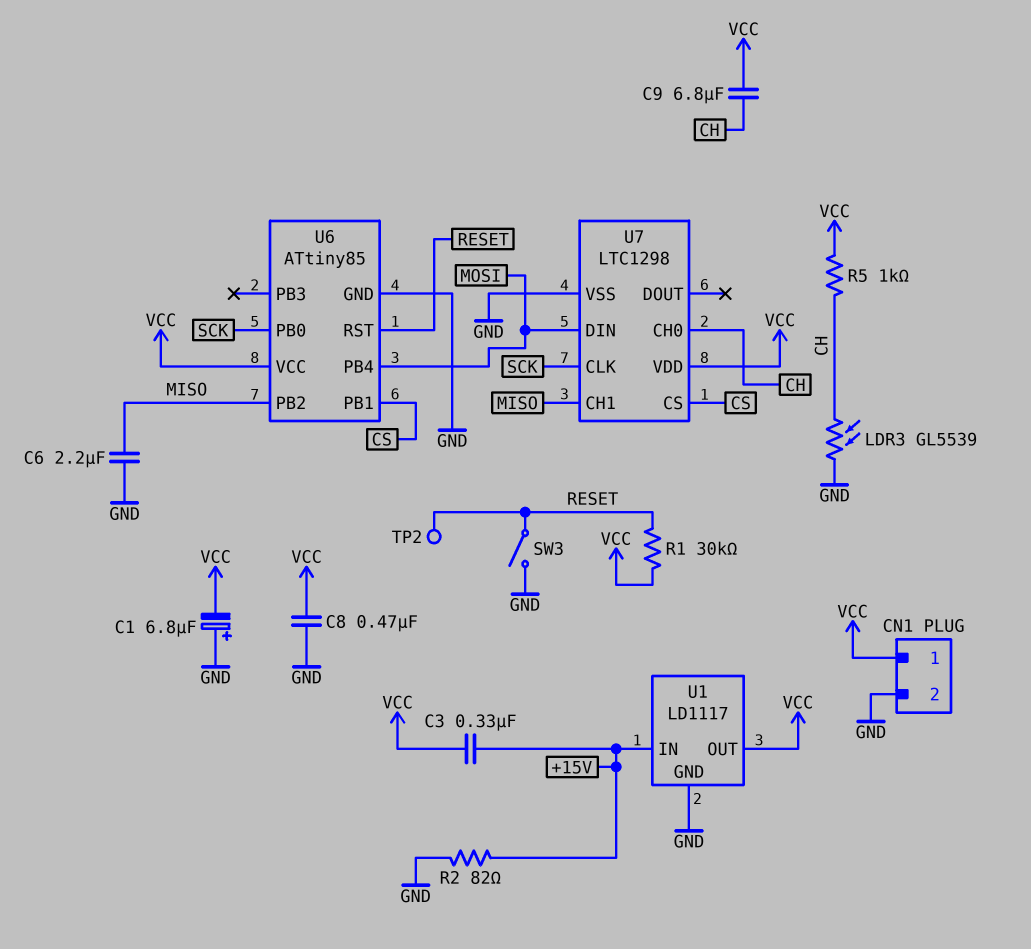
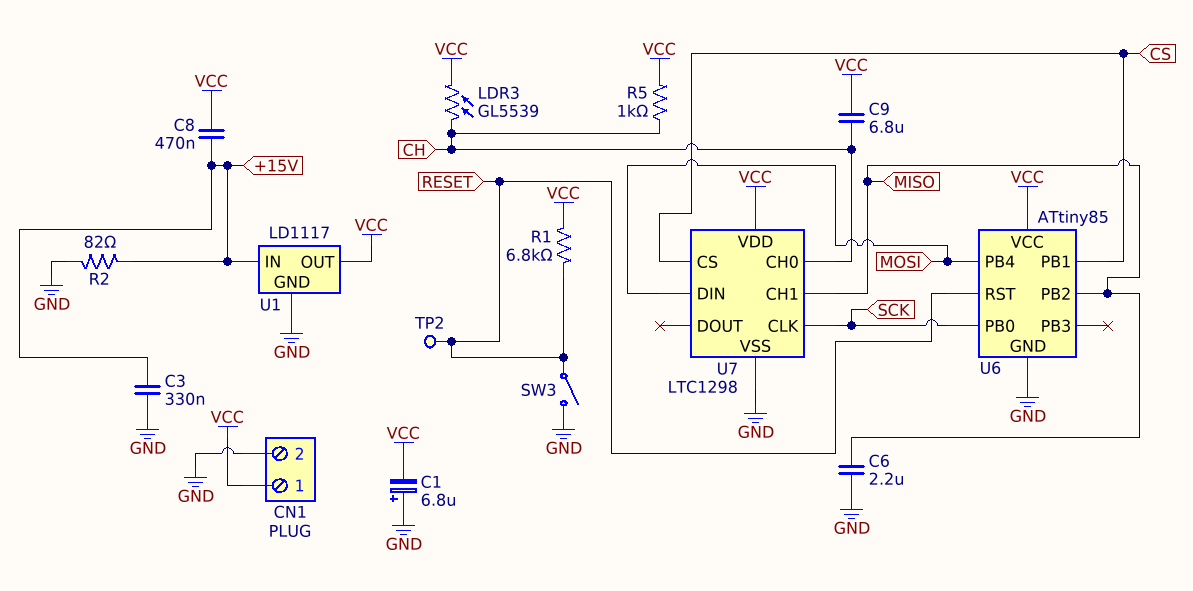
C3: 330nF (+15V, VCC) -> 330nF (+15V, GND)
C8: 470nF (GND, VCC) -> 470nF (+15V, VCC)
LDR3: GL5539 (CH, GND) -> GL5539 (CH, VCC)
R1: 30k (RESET, VCC) -> 6.8k (RESET, VCC)

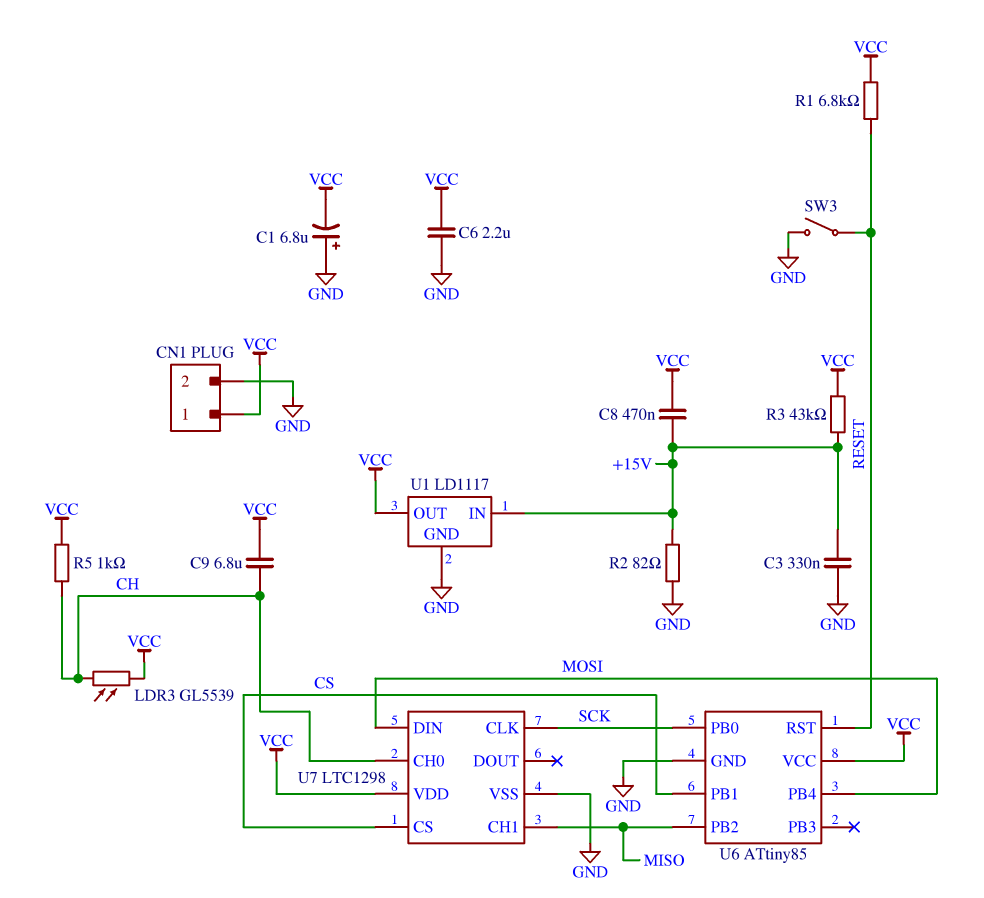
C6: 2.2uF (GND, MISO) -> 2.2uF (GND, VCC)
R3: none -> 43k (+15V, VCC)
TP2: test point (RESET) -> none

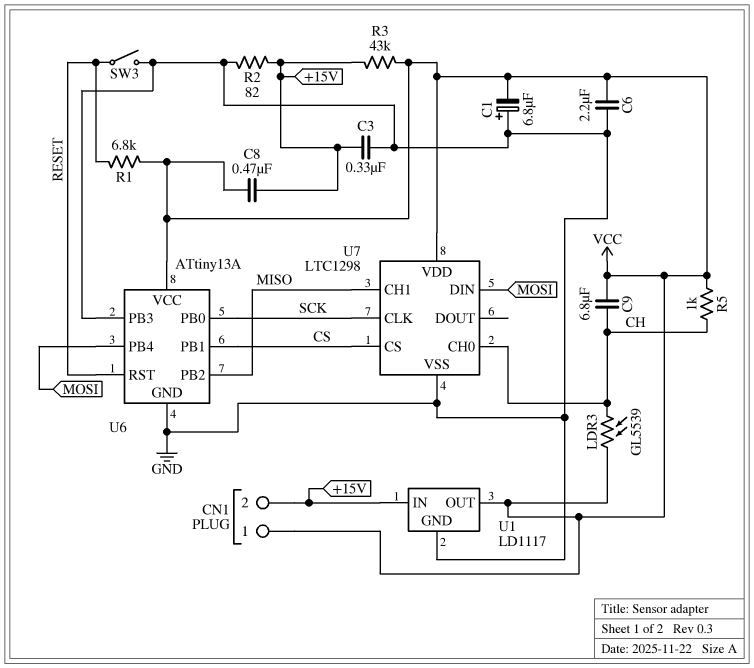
CN1 pin 2: GND -> +15V
U6: ATtiny85 -> ATtiny13A
U6 pin PB3: none -> GND

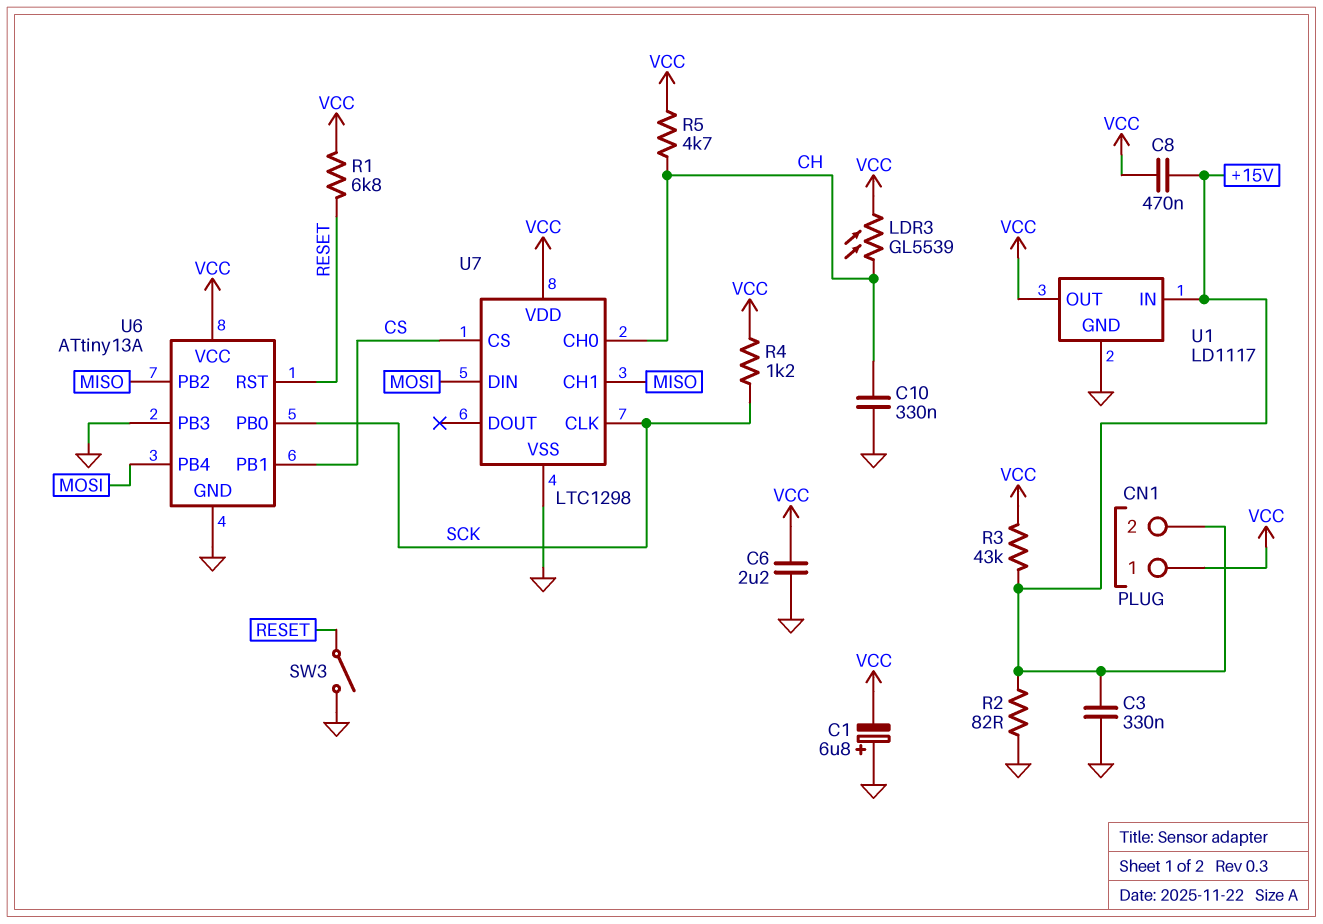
C9: 6.8uF (CH, VCC) -> none
C10: none -> 330nF (CH, GND)
R4: none -> 1.2k (SCK, VCC)
R5: 1k (CH, VCC) -> 4.7k (CH, VCC)

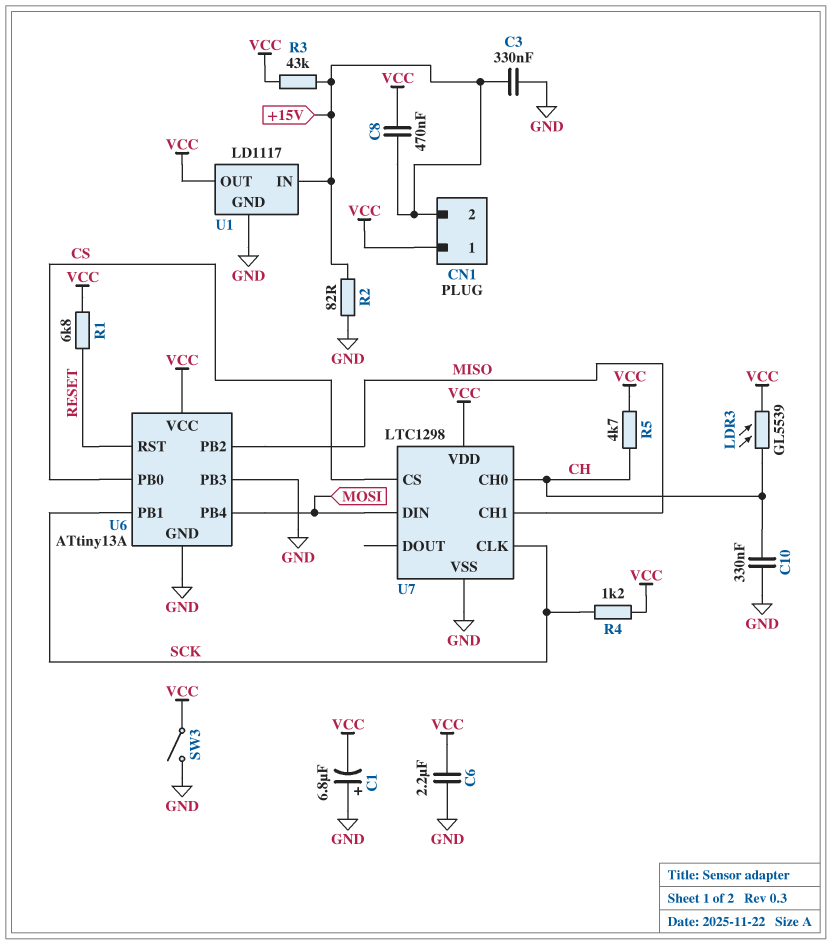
SW3: switch (GND, RESET) -> switch (GND, VCC)
U6 pin PB0: SCK -> CS
U6 pin PB1: CS -> SCK

